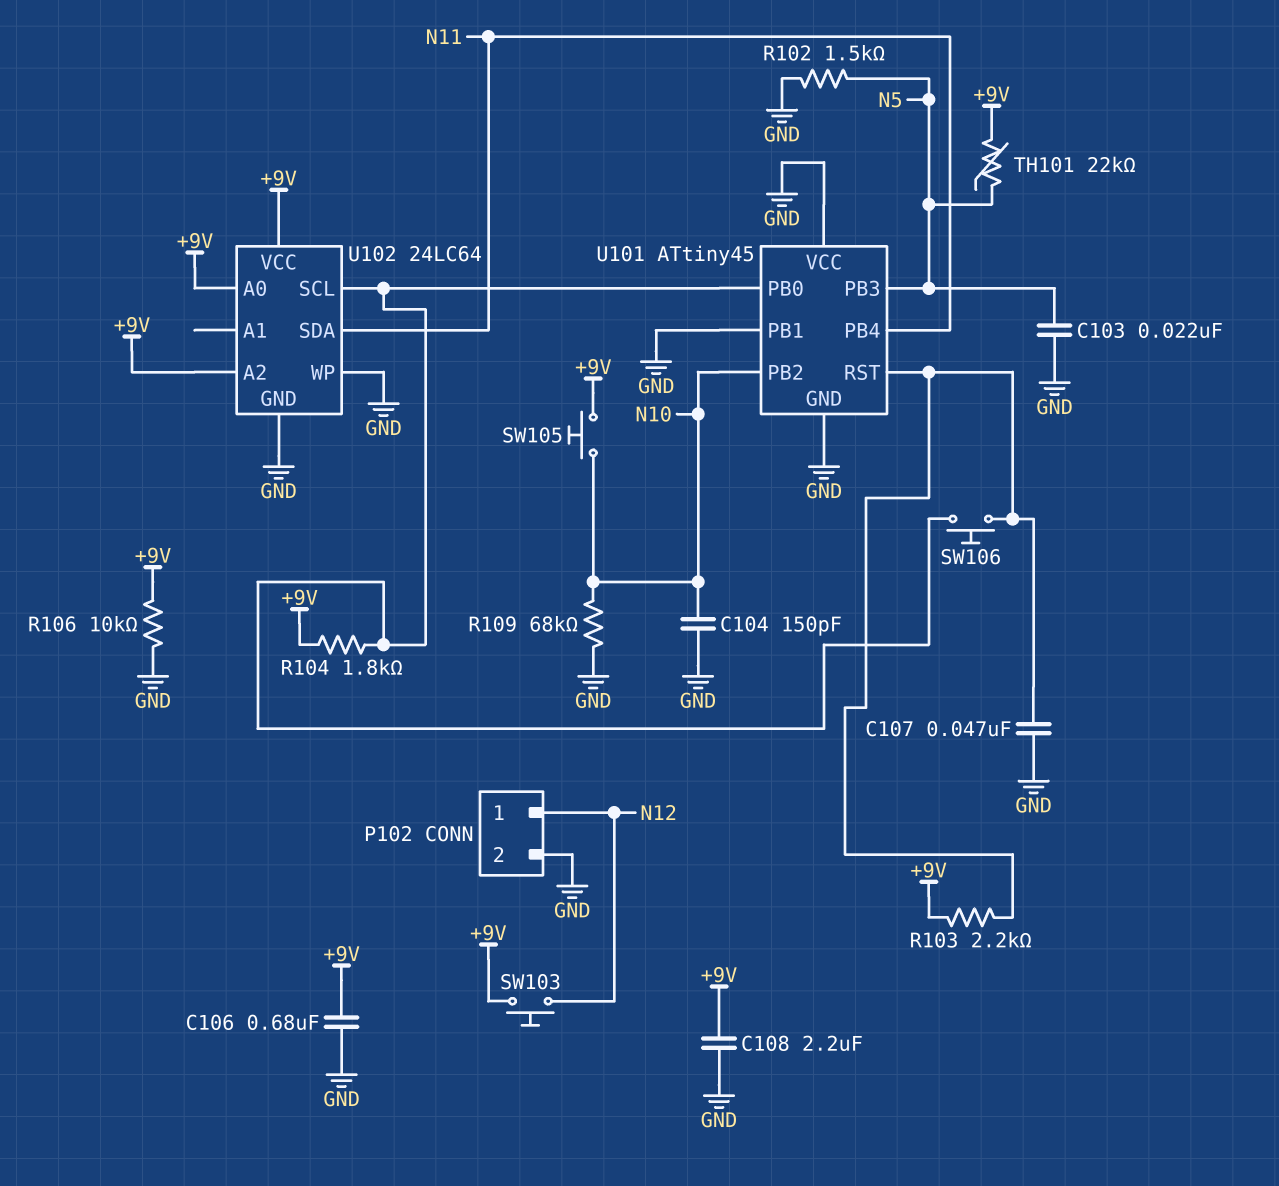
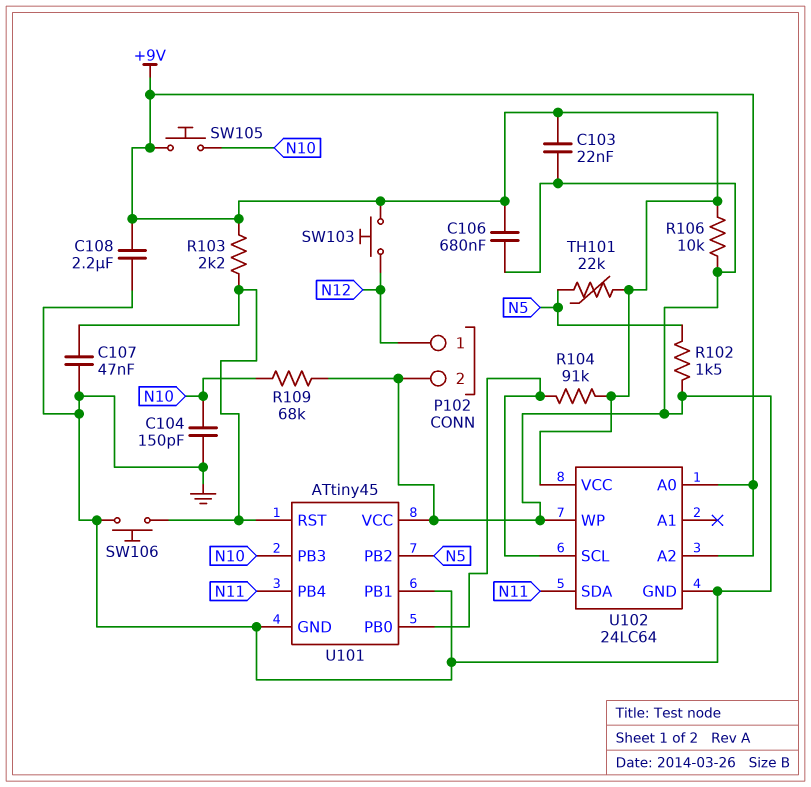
C103: 22nF (GND, N5) -> 22nF (+9V, GND)
R104: 1.8k (+9V, U101/PB0) -> 91k (+9V, U101/PB0)
SW106: button (U101/PB0, U101/RST) -> button (GND, U101/RST)
U101 pin PB2: N10 -> N5
U101 pin PB3: N5 -> N10

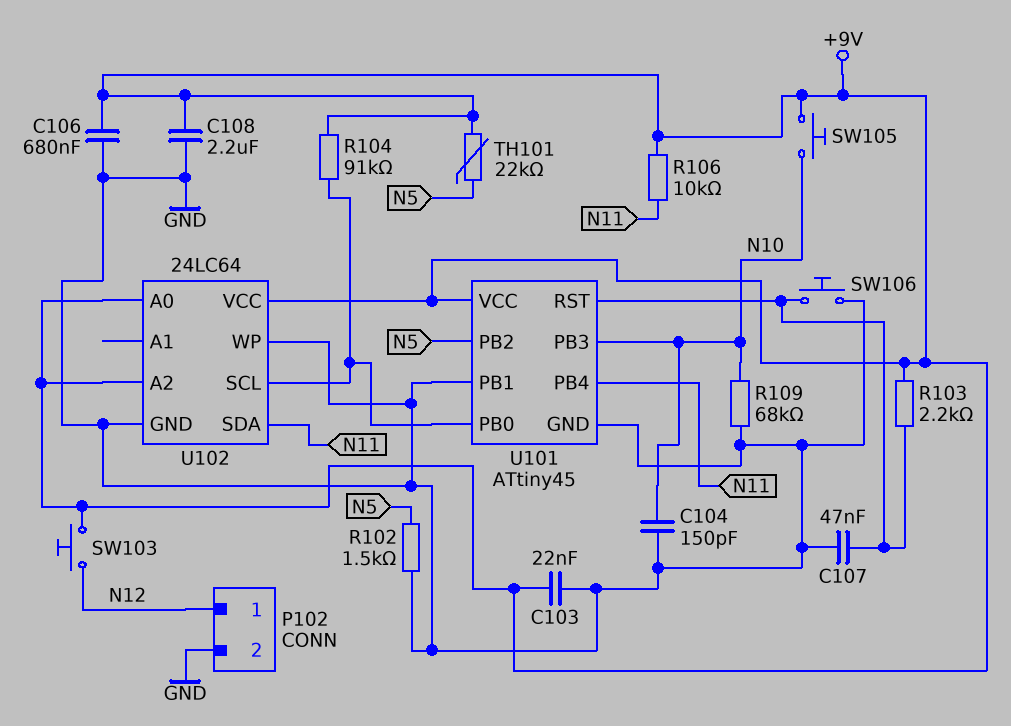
R106: 10k (+9V, GND) -> 10k (+9V, N11)
U101 pin VCC: GND -> +9V

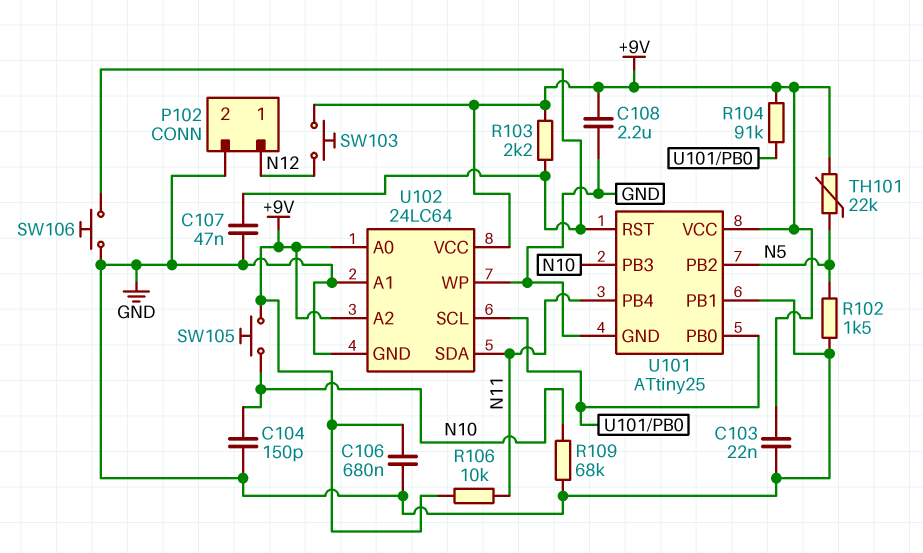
U101: ATtiny45 -> ATtiny25
U102 pin A1: none -> GND

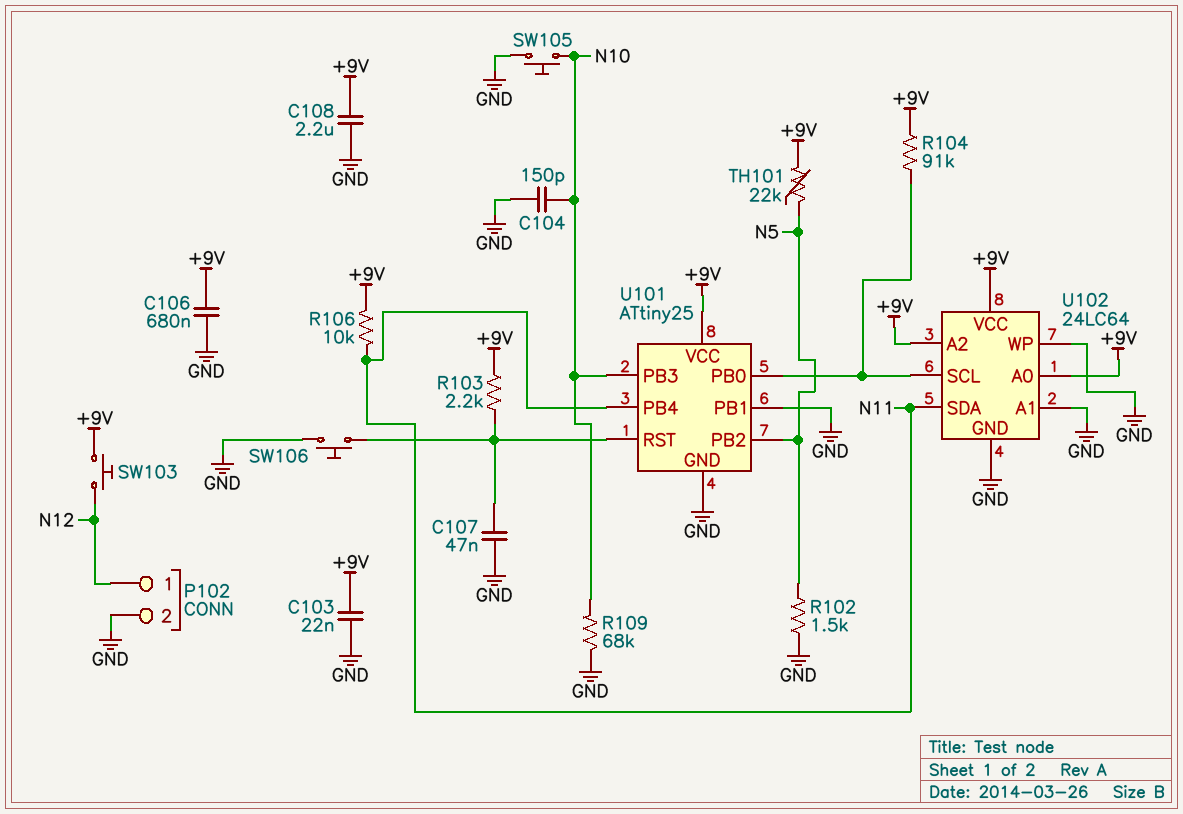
SW105: button (+9V, N10) -> button (GND, N10)

